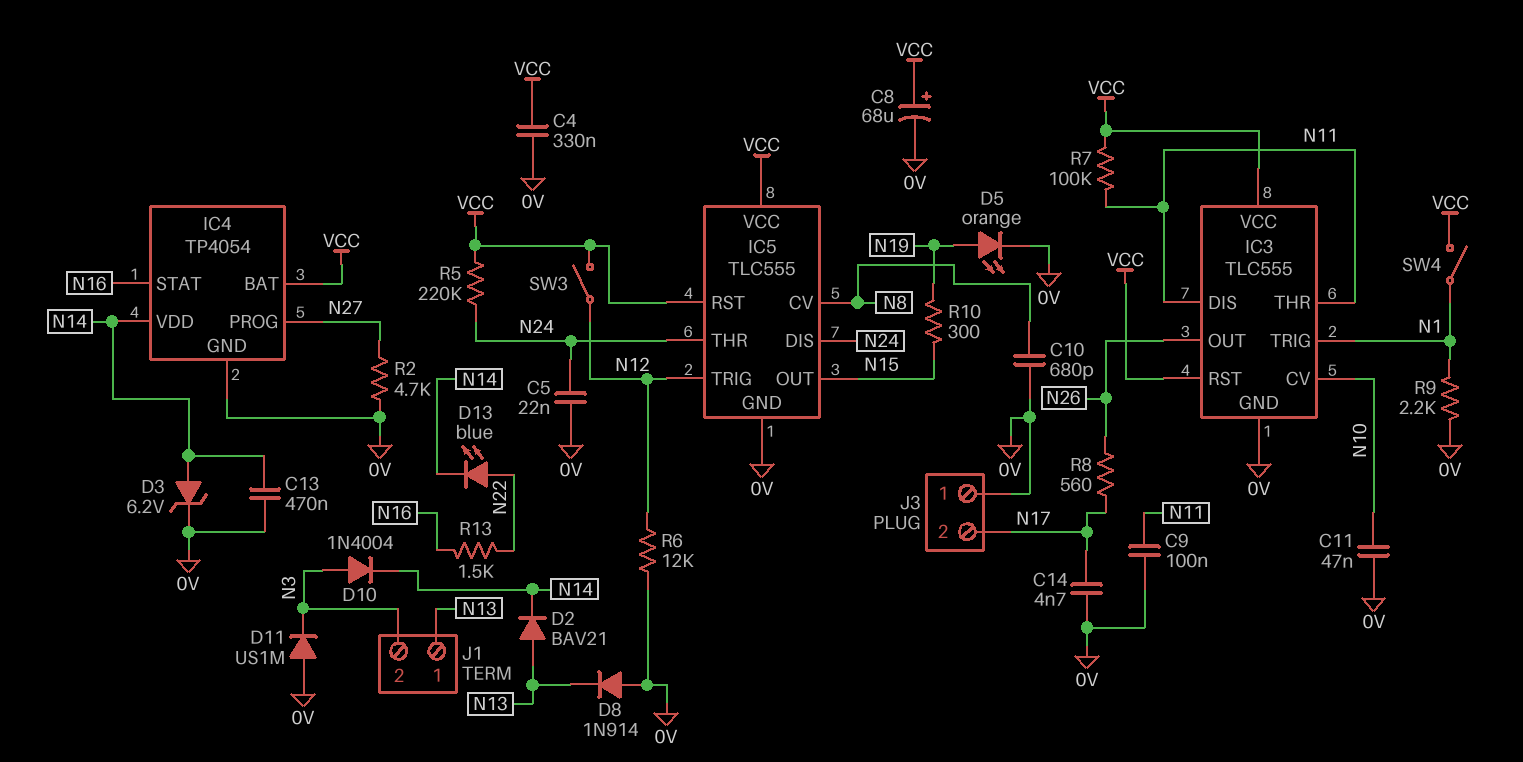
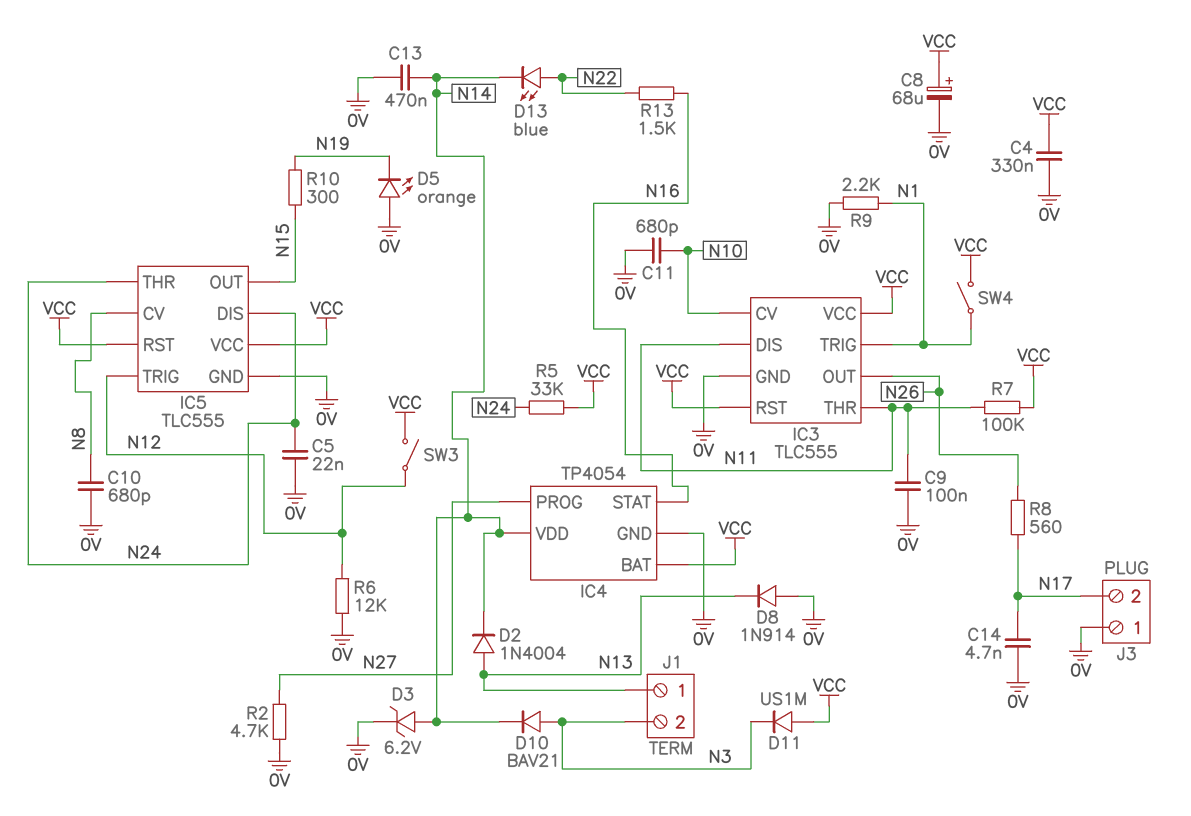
C11: 47nF (0V, N10) -> 680pF (0V, N10)
D2: diode BAV21 (A N13, K N14) -> diode 1N4004 (A N13, K N14)
D5: LED orange (A N19, K 0V) -> LED orange (A 0V, K N19)
D10: diode 1N4004 (A N3, K N14) -> diode BAV21 (A N3, K N14)
D11: diode US1M (A 0V, K N3) -> diode US1M (A VCC, K N3)
R5: 220k (N24, VCC) -> 33k (N24, VCC)

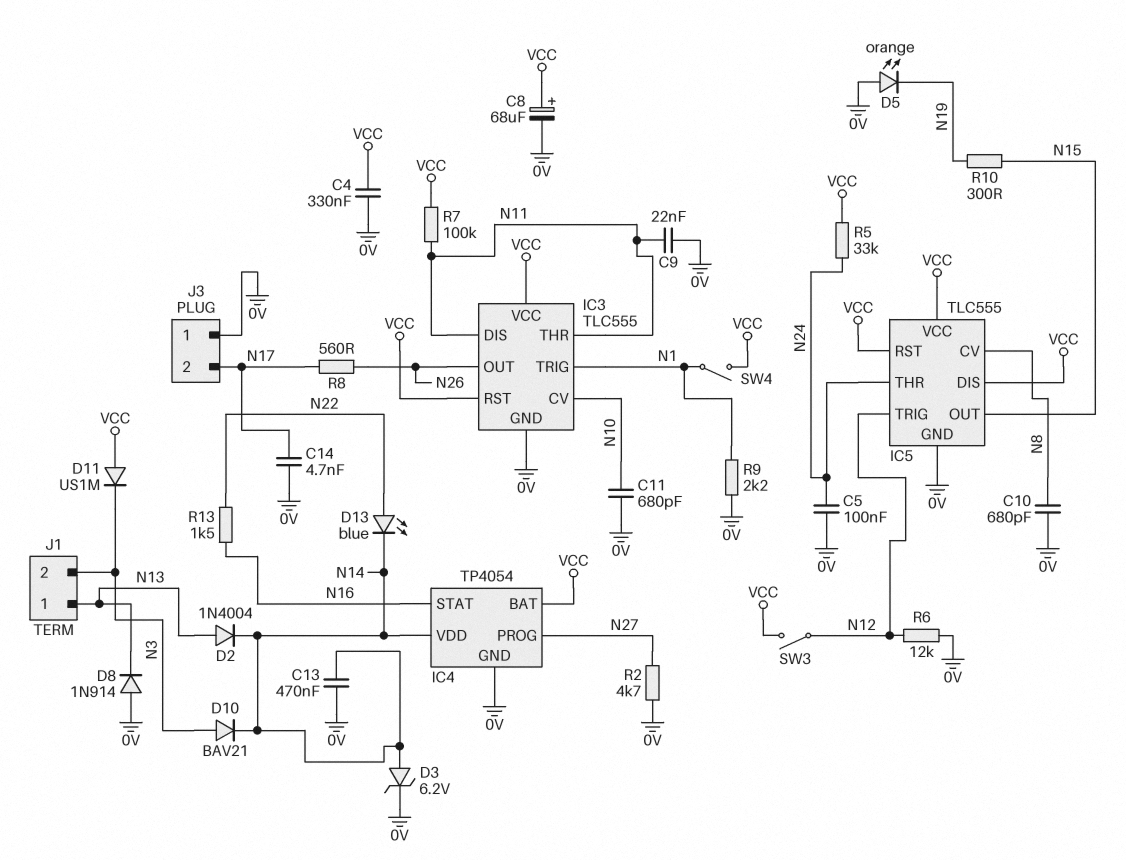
C5: 22nF (0V, N24) -> 100nF (0V, N24)
C9: 100nF (0V, N11) -> 22nF (0V, N11)
IC5 pin DIS: N24 -> VCC

